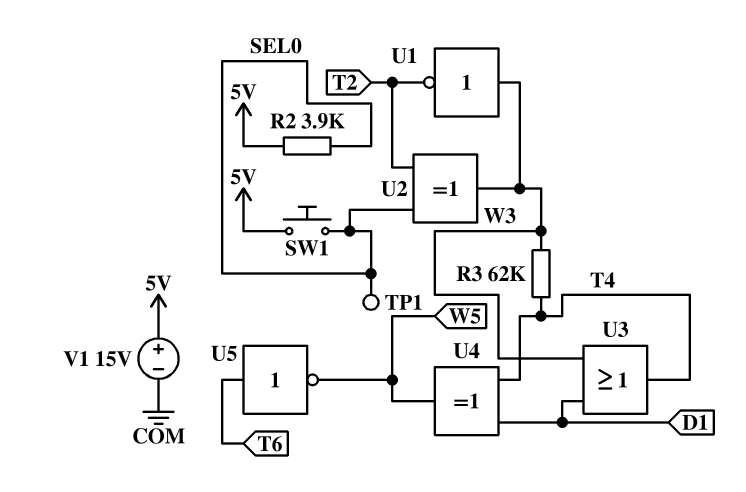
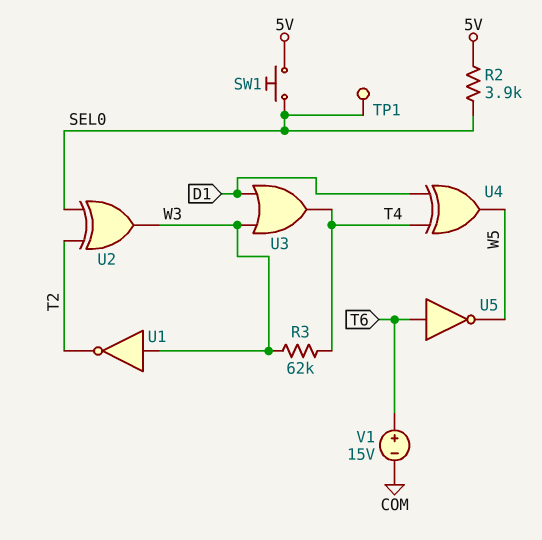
V1: 15V (plus 5V, minus COM) -> 15V (plus T6, minus COM)

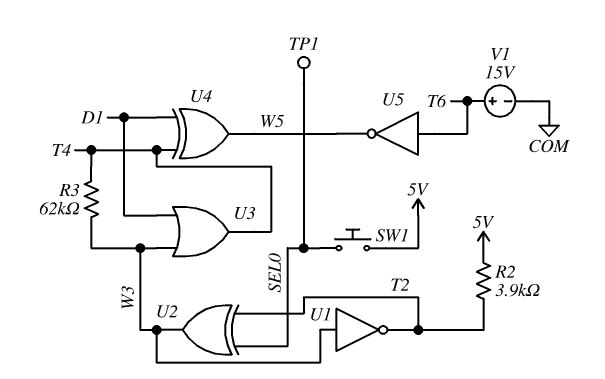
R2: 3.9k (5V, SEL0) -> 3.9k (5V, T2)

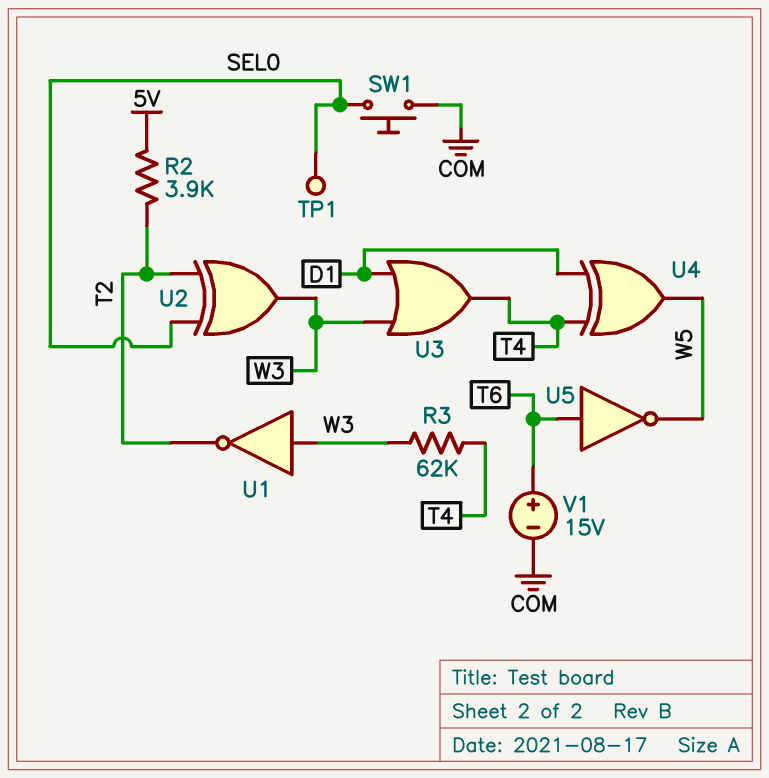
SW1: button (5V, SEL0) -> button (COM, SEL0)

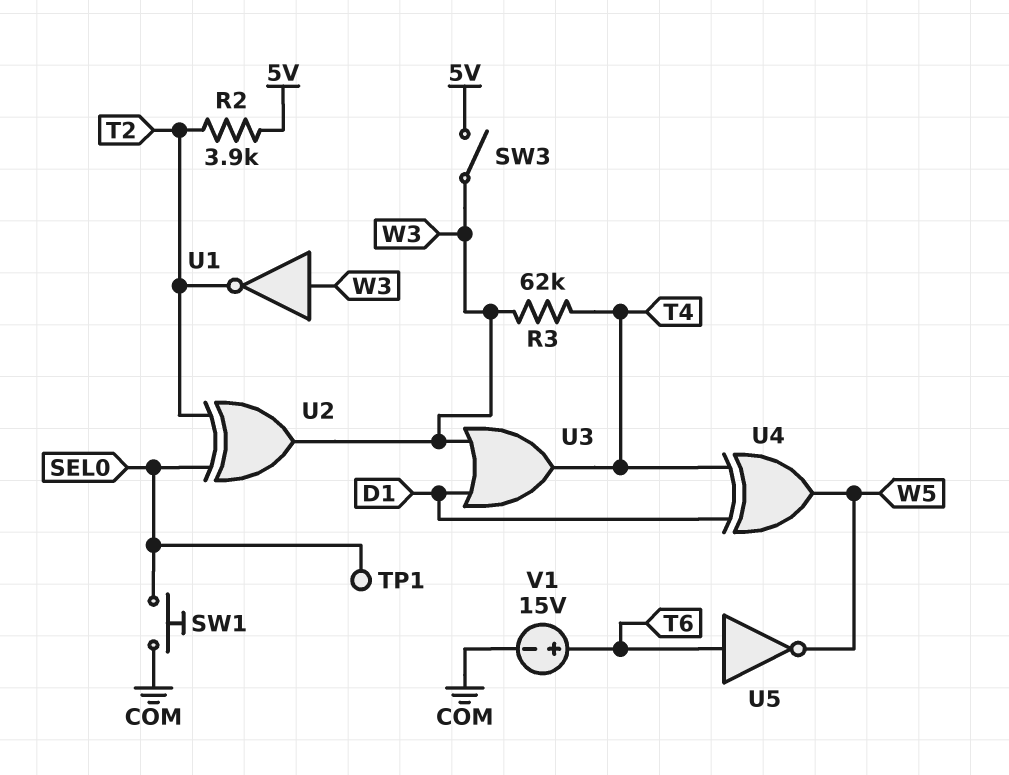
SW3: none -> switch (5V, W3)

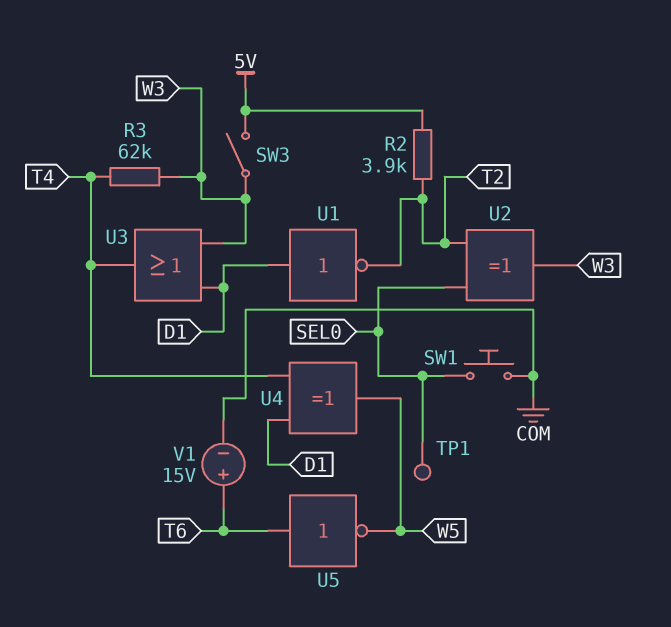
U1: NOT (in W3, out T2) -> NOT (in D1, out T2)

